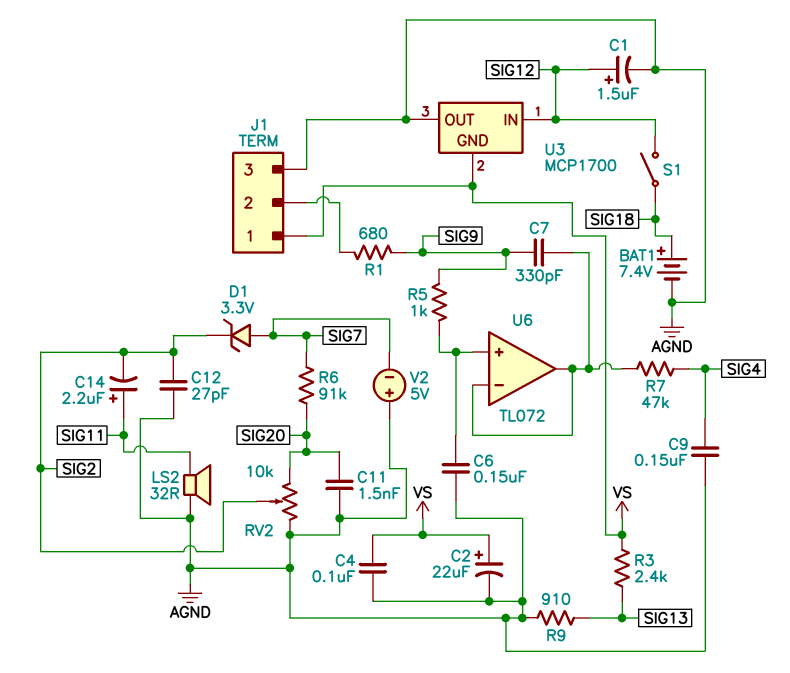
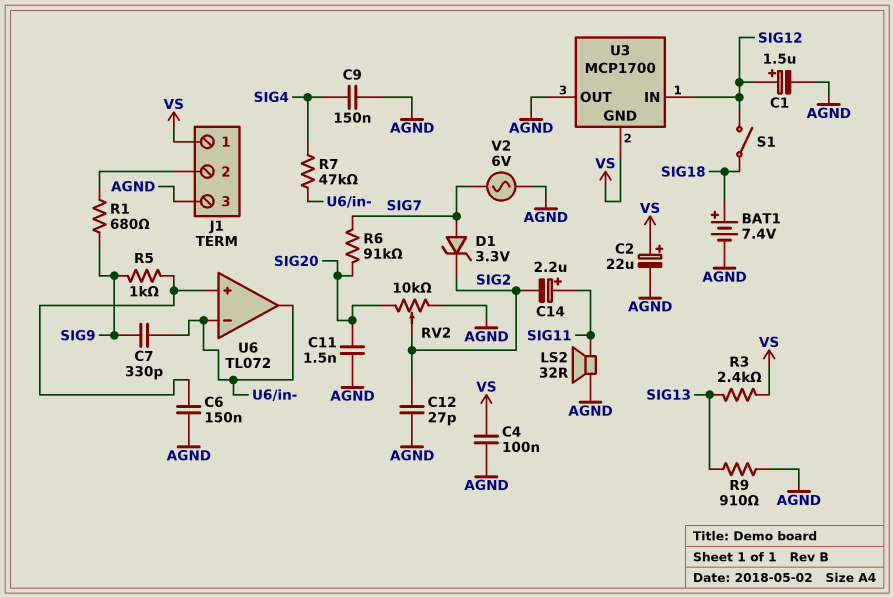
V2: 5V (plus AGND, minus SIG7) -> AC 6V (AGND, SIG7)

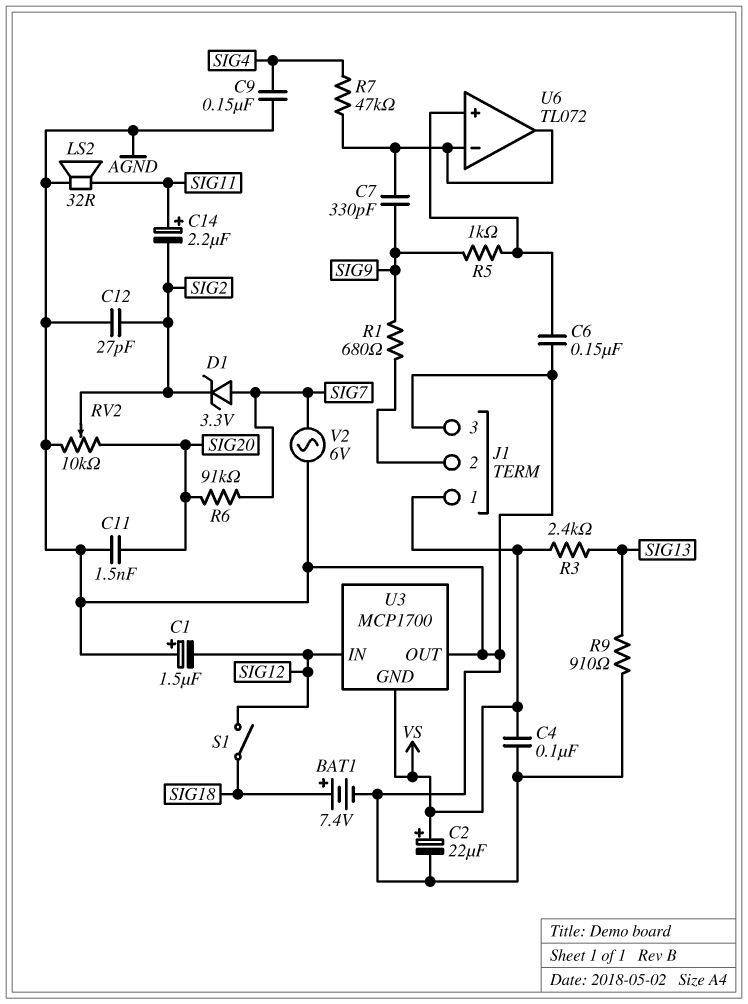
C1: 1.5uF (plus SIG12, minus AGND) -> 1.5uF (plus AGND, minus SIG12)

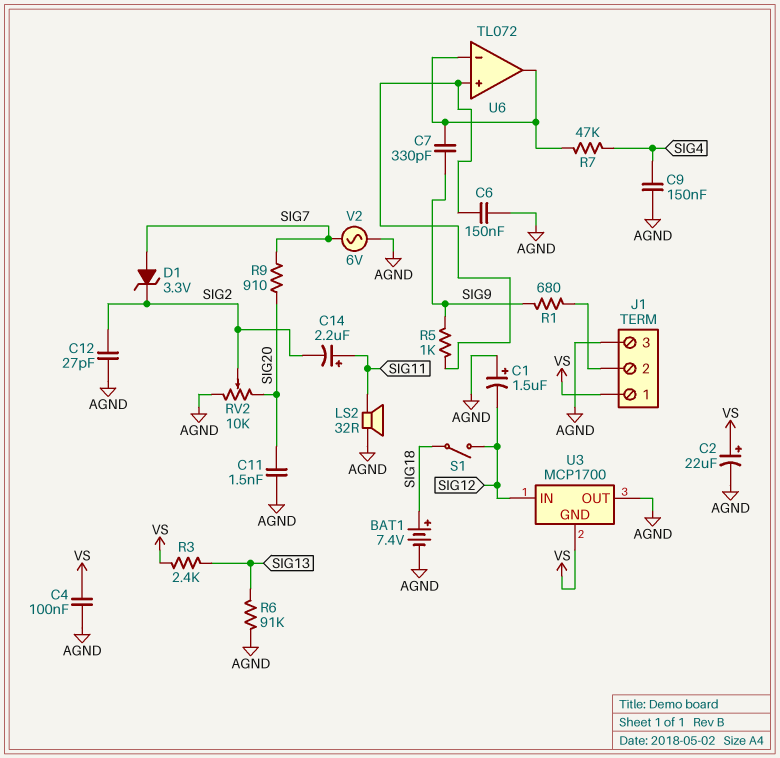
R6: 91k (SIG7, SIG20) -> 91k (AGND, SIG13)
R9: 910 (AGND, SIG13) -> 910 (SIG7, SIG20)

